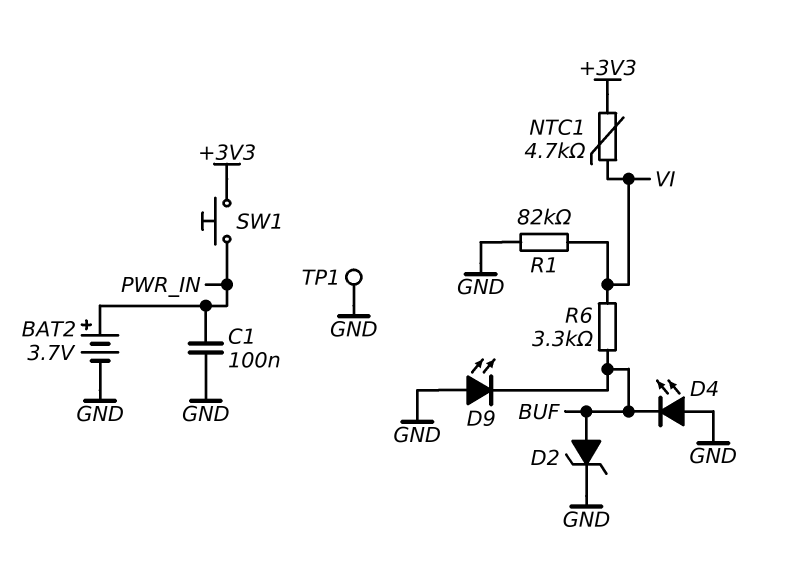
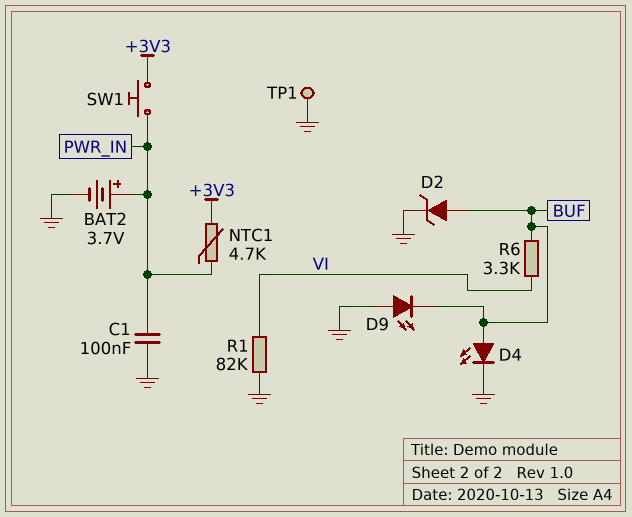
D4: LED (A GND, K BUF) -> LED (A BUF, K GND)
NTC1: 4.7k (+3V3, VI) -> 4.7k (+3V3, PWR_IN)

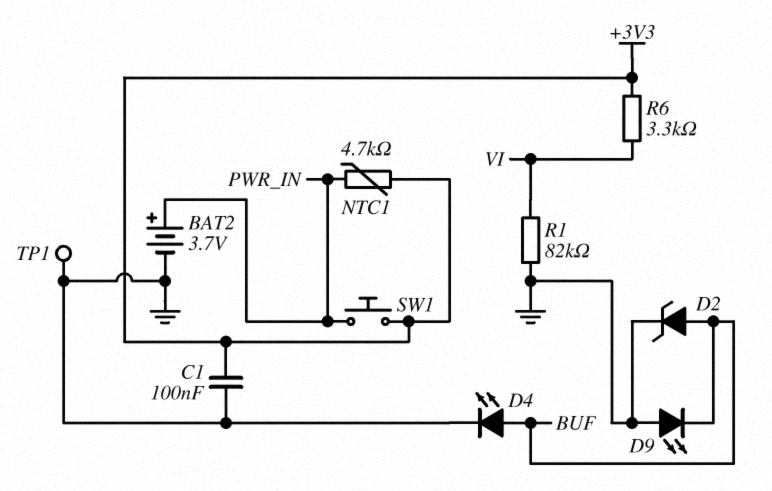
C1: 100nF (GND, PWR_IN) -> 100nF (+3V3, GND)
R6: 3.3k (BUF, VI) -> 3.3k (+3V3, VI)

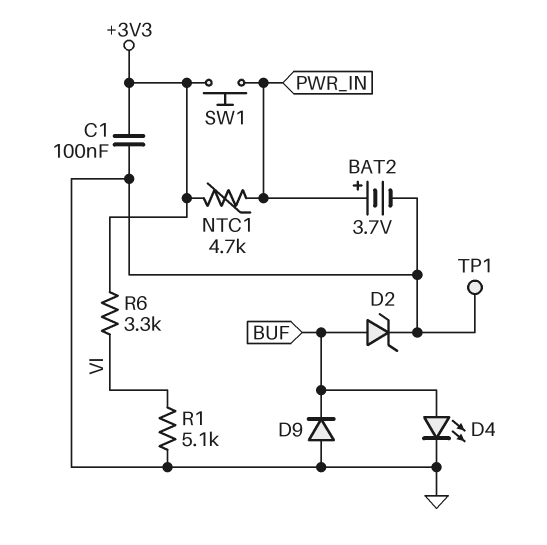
D9: LED (A GND, K BUF) -> diode (A GND, K BUF)
R1: 82k (GND, VI) -> 5.1k (GND, VI)

